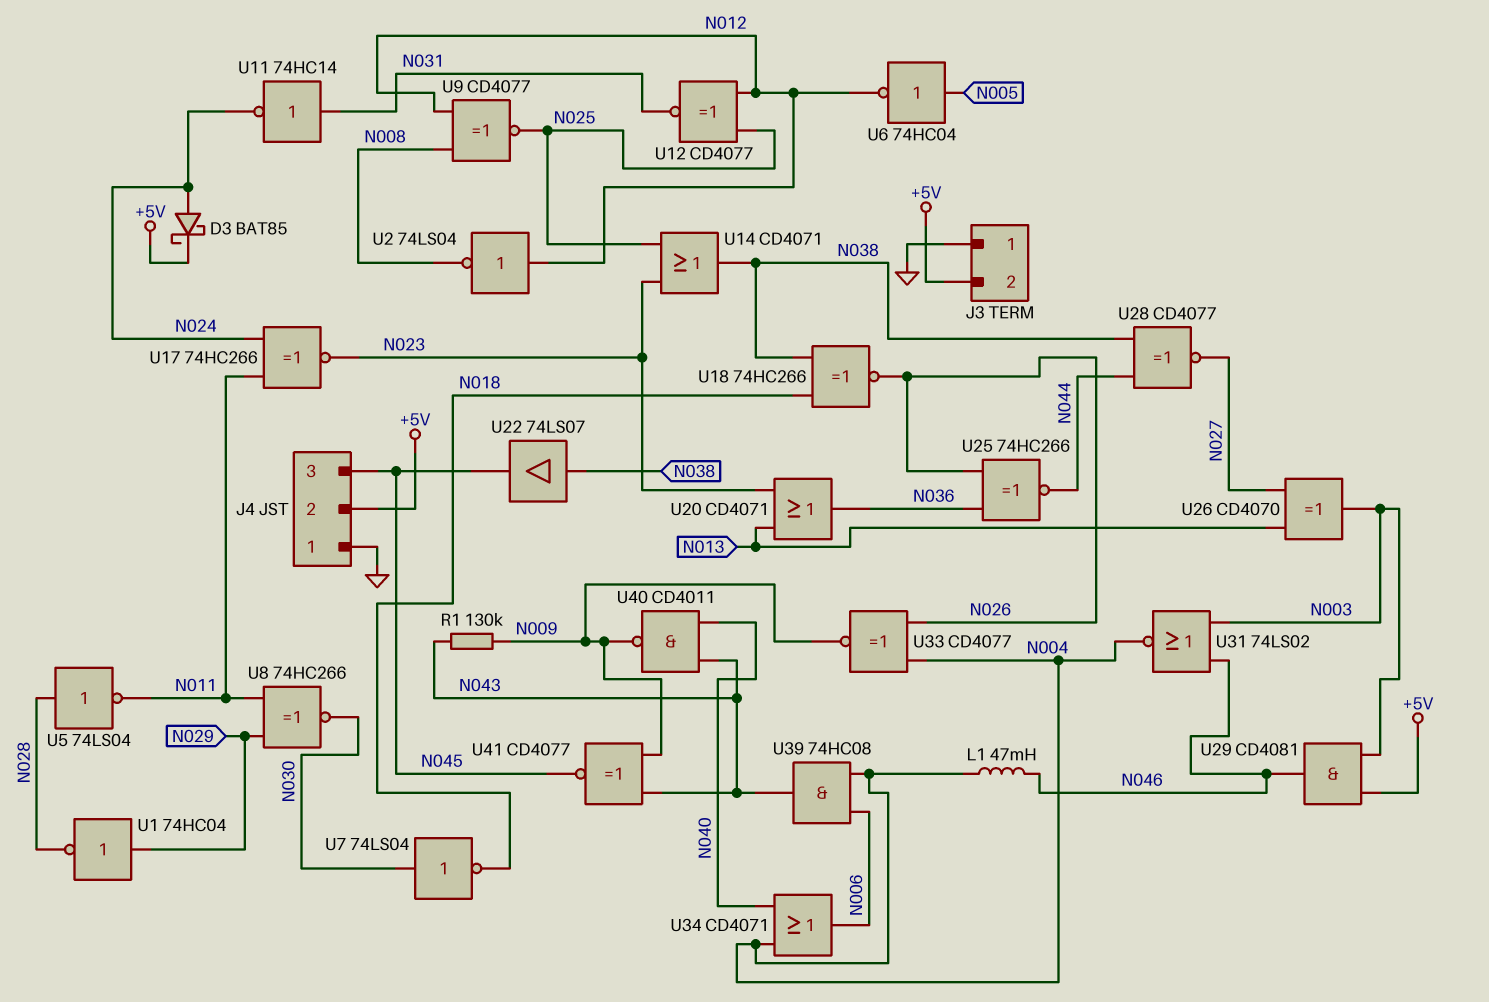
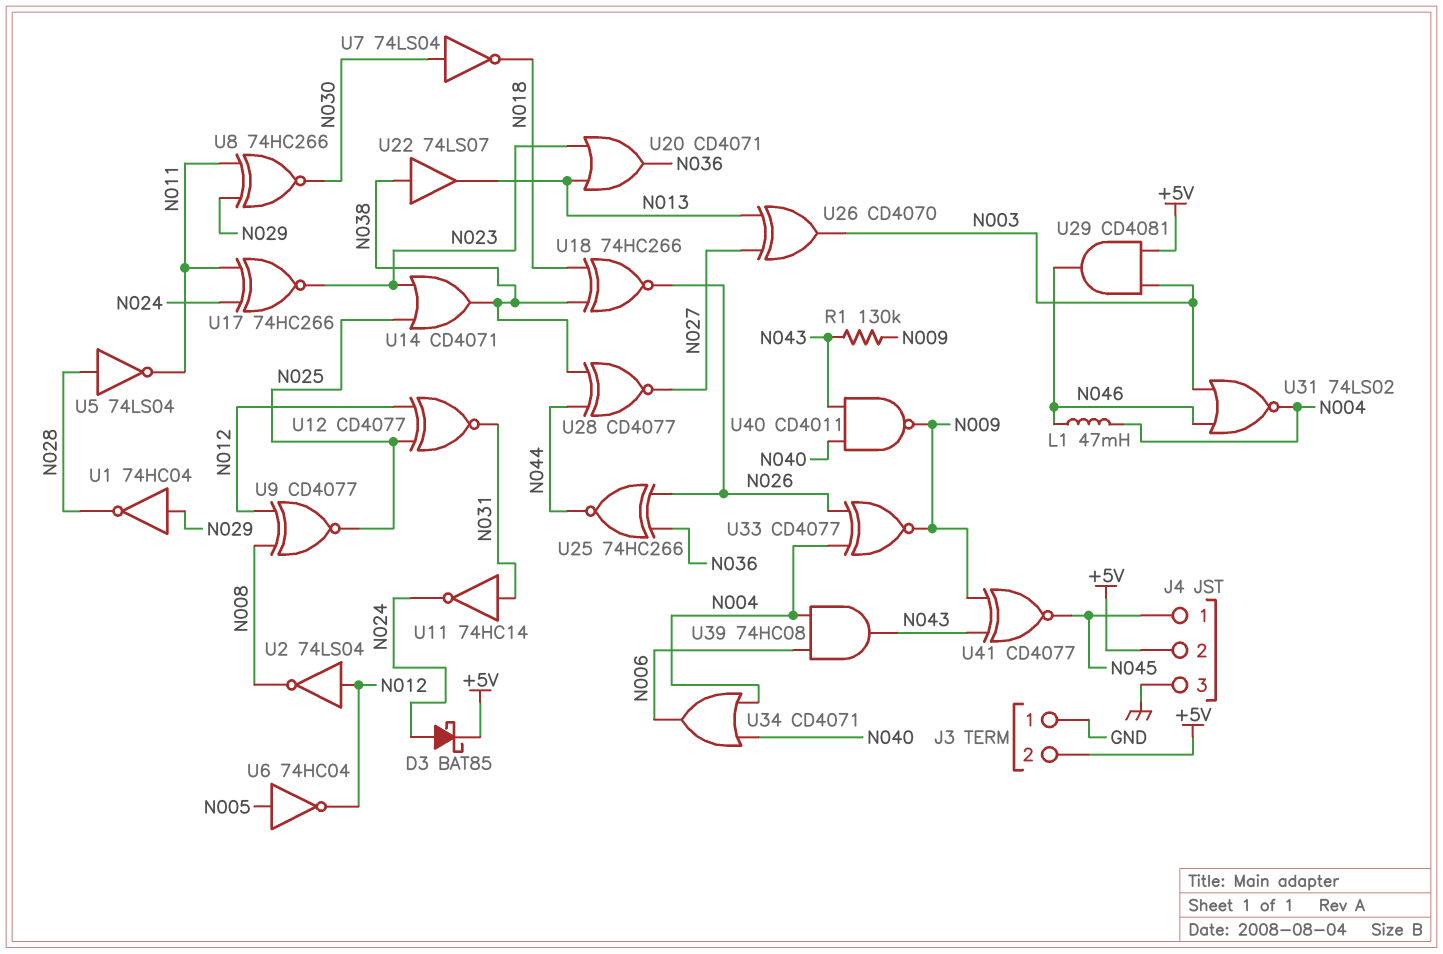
J4 pin 1: GND -> N045
J4 pin 3: N045 -> GND
U22: buffer 74LS07 (in N038, out N045) -> buffer 74LS07 (in N038, out N013)

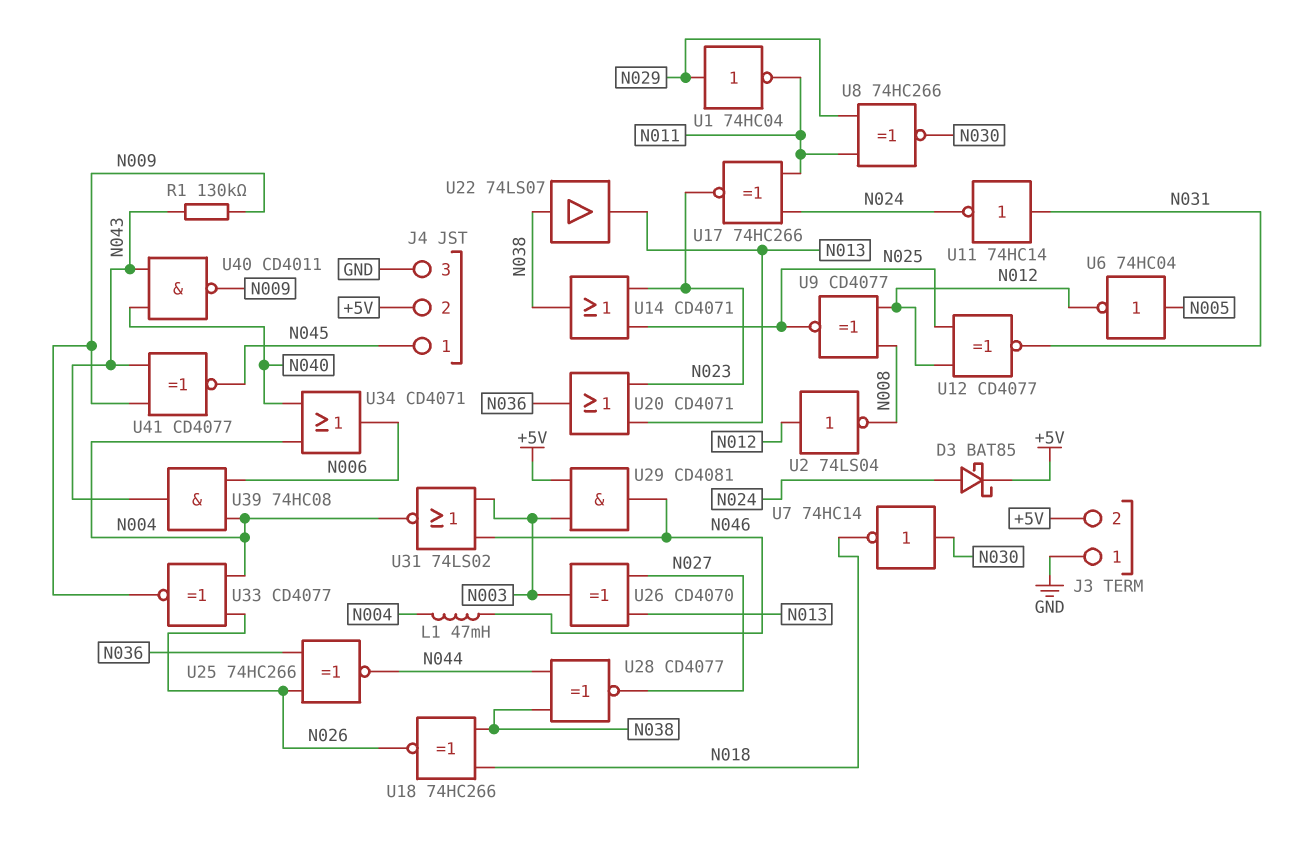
U1: NOT 74HC04 (in N029, out N028) -> NOT 74HC04 (in N029, out N011)
U5: NOT 74LS04 (in N028, out N011) -> none
U7: NOT 74LS04 (in N030, out N018) -> NOT 74HC14 (in N030, out N018)

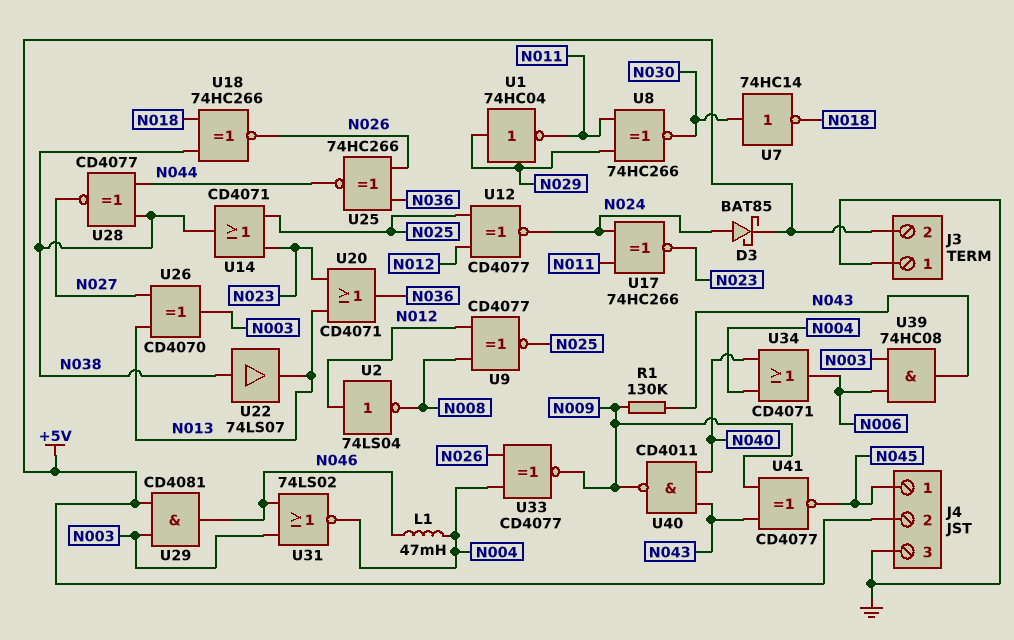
U6: NOT 74HC04 (in N005, out N012) -> none
U11: NOT 74HC14 (in N031, out N024) -> none
U12: XNOR CD4077 (in N012, in N025, out N031) -> XNOR CD4077 (in N012, in N025, out N024)
U39: AND 74HC08 (in N004, in N006, out N043) -> AND 74HC08 (in N003, in N006, out N043)

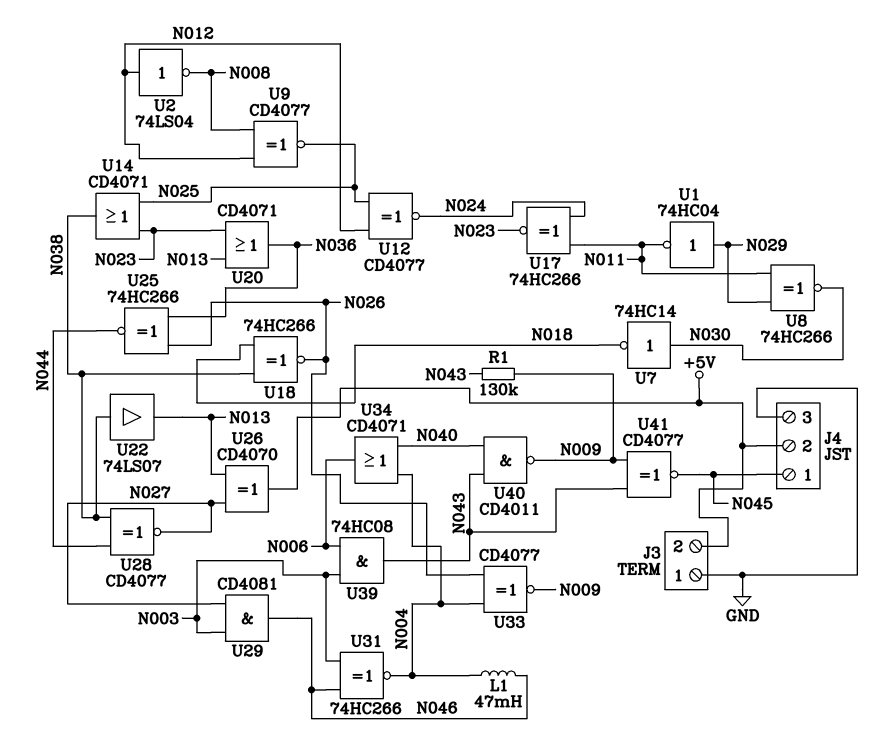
D3: schottky BAT85 (A N024, K +5V) -> none
U26: XOR CD4070 (in N013, in N027, out N003) -> XOR CD4070 (in N013, in N027, out +5V)
U29: AND CD4081 (in +5V, in N003, out N046) -> AND CD4081 (in N003, in N027, out N046)
U31: NOR 74LS02 (in N003, in N046, out N004) -> XNOR 74HC266 (in N003, in N046, out N004)

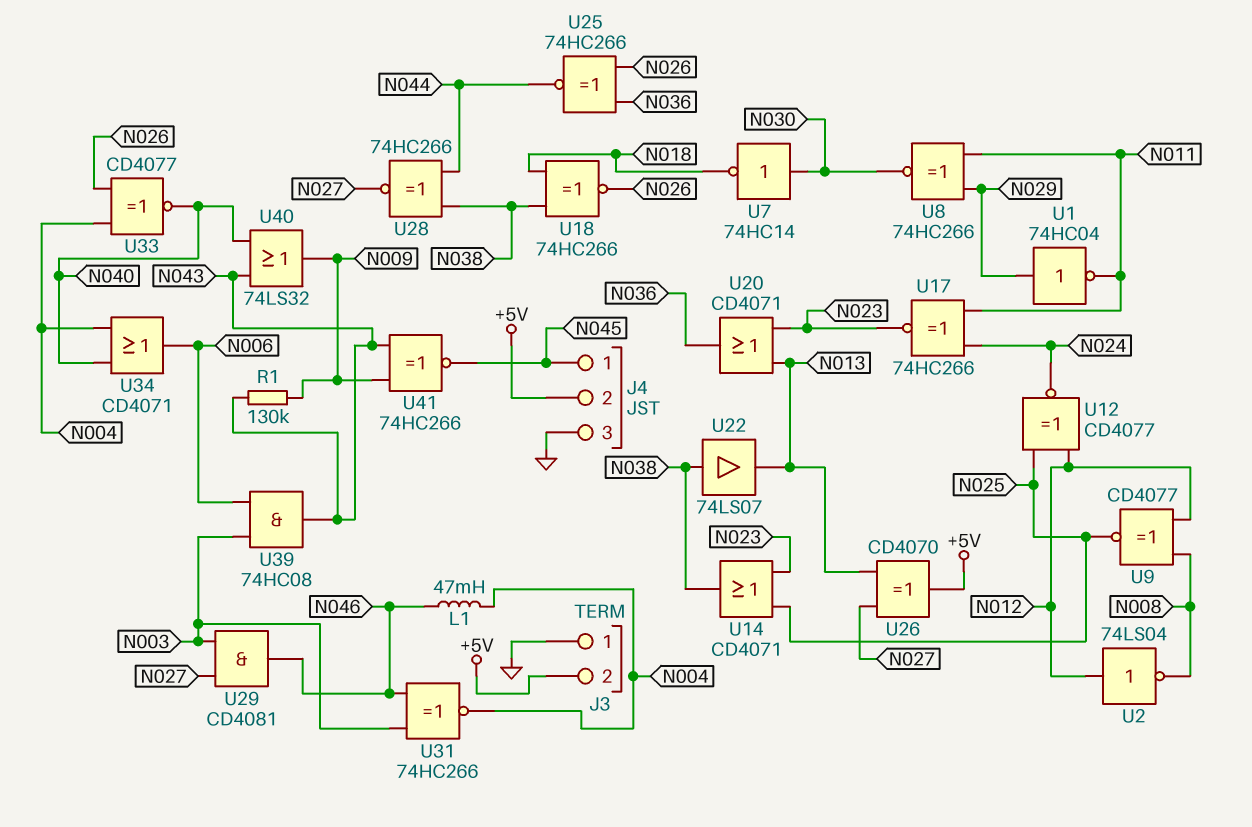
U28: XNOR CD4077 (in N038, in N044, out N027) -> XNOR 74HC266 (in N038, in N044, out N027)
U33: XNOR CD4077 (in N004, in N026, out N009) -> XNOR CD4077 (in N004, in N026, out N040)
U40: NAND CD4011 (in N040, in N043, out N009) -> OR 74LS32 (in N040, in N043, out N009)
U41: XNOR CD4077 (in N009, in N043, out N045) -> XNOR 74HC266 (in N009, in N043, out N045)

